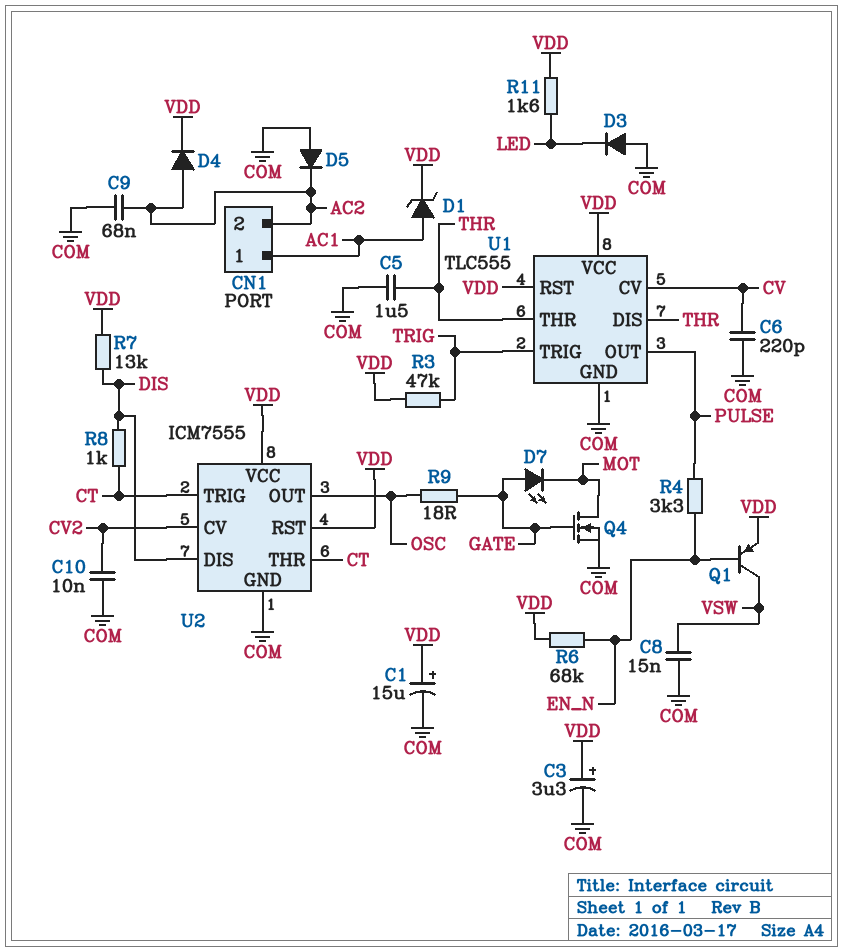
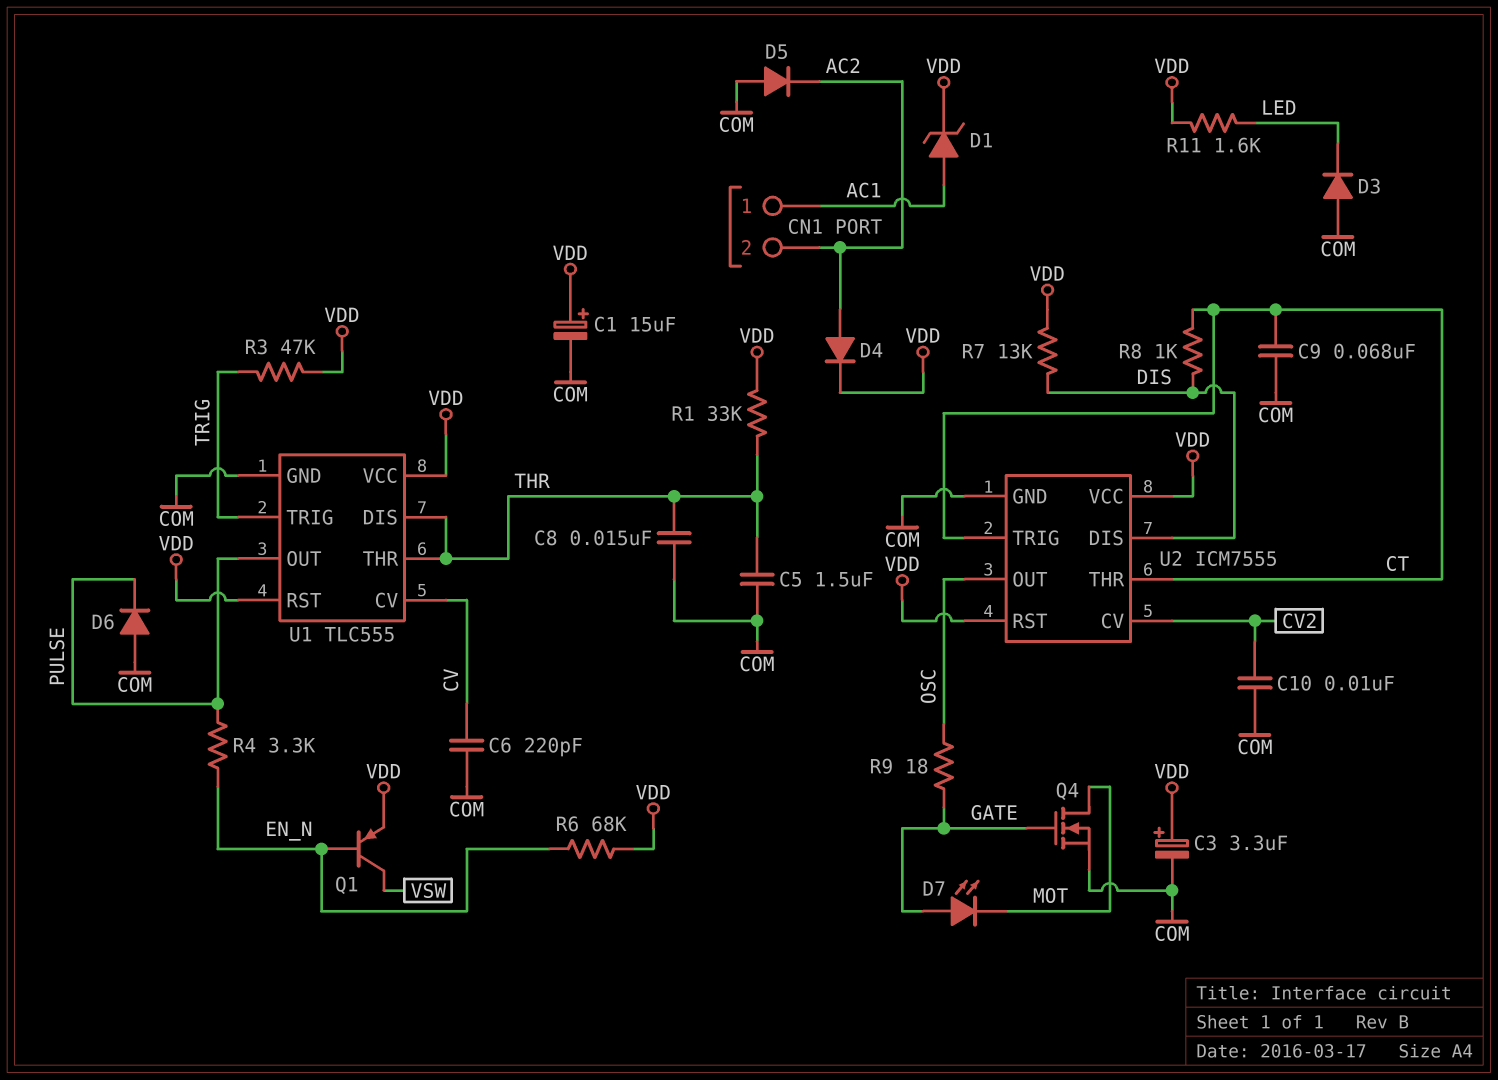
C8: 15nF (COM, VSW) -> 15nF (COM, THR)
C9: 68nF (AC2, COM) -> 68nF (COM, CT)
D6: none -> diode (A COM, K PULSE)
R1: none -> 33k (THR, VDD)

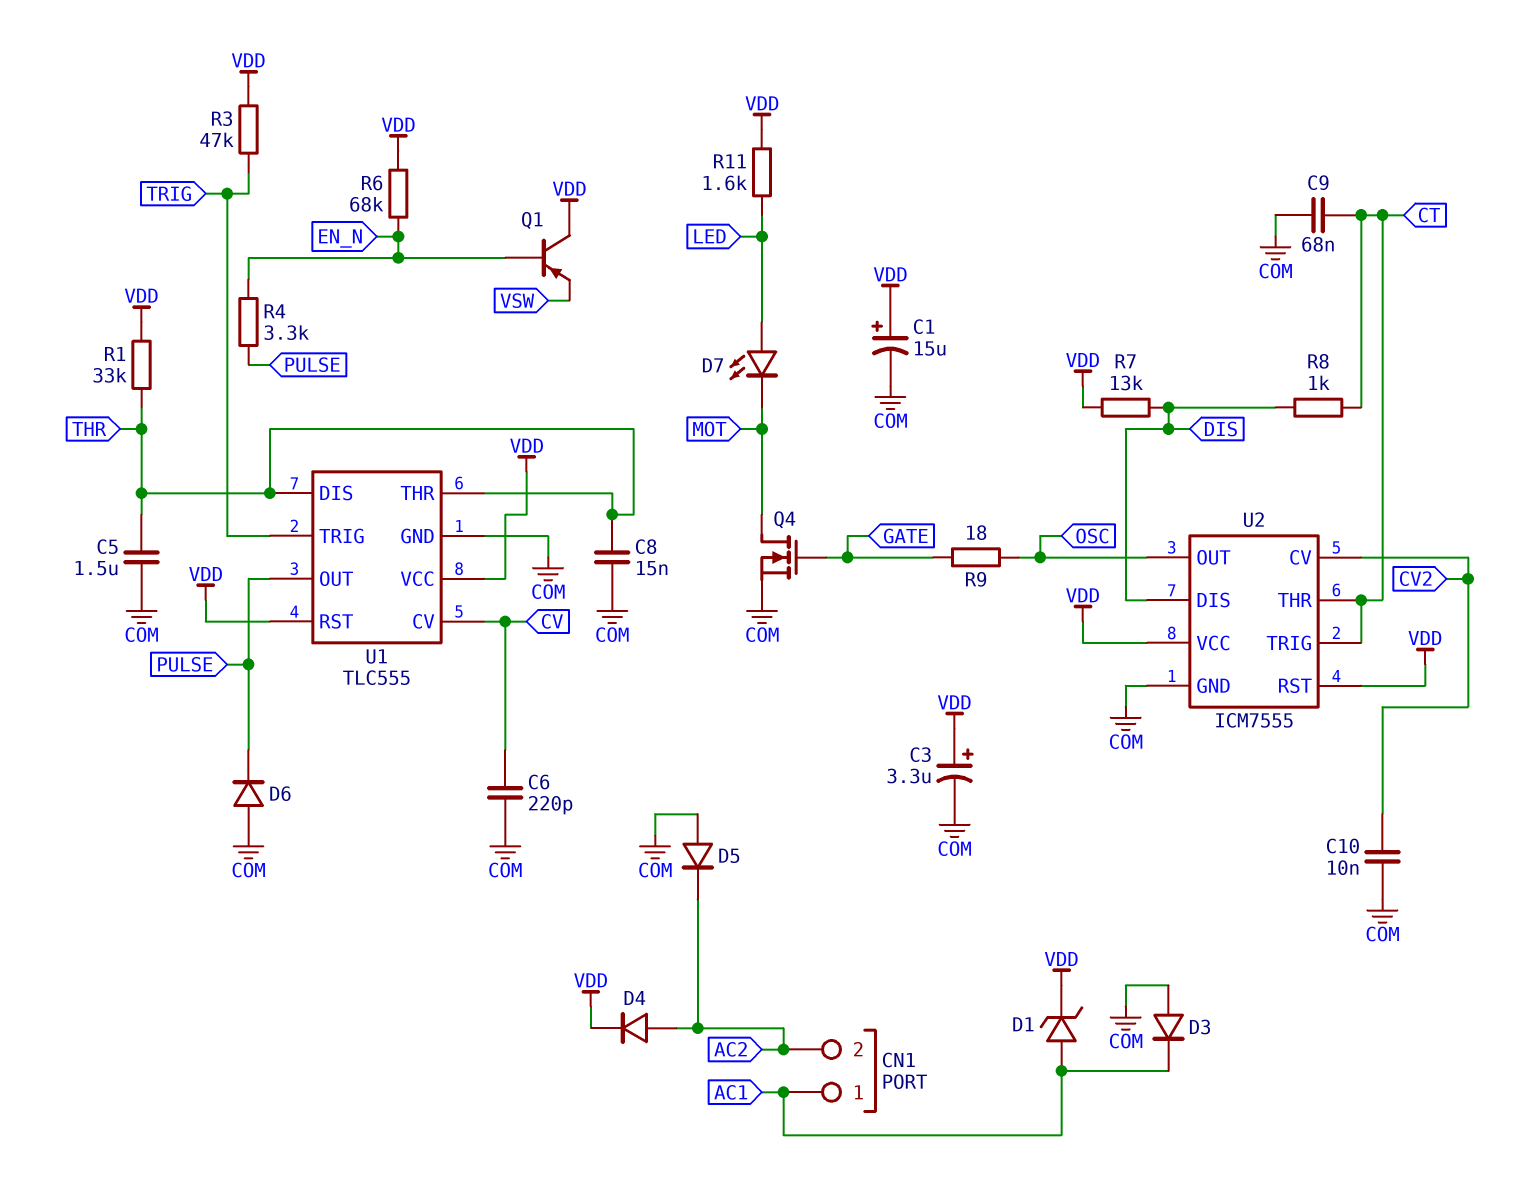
D3: diode (A COM, K LED) -> diode (A COM, K AC1)
D7: LED (A GATE, K MOT) -> LED (A LED, K MOT)
Q1: PNP (B EN_N, C VSW, E VDD) -> PNP (B EN_N, C VDD, E VSW)

